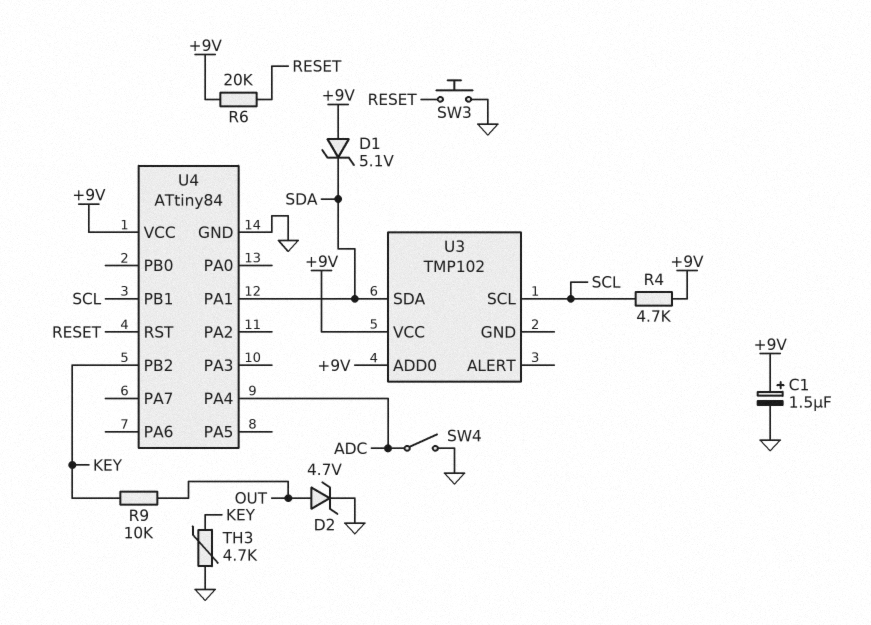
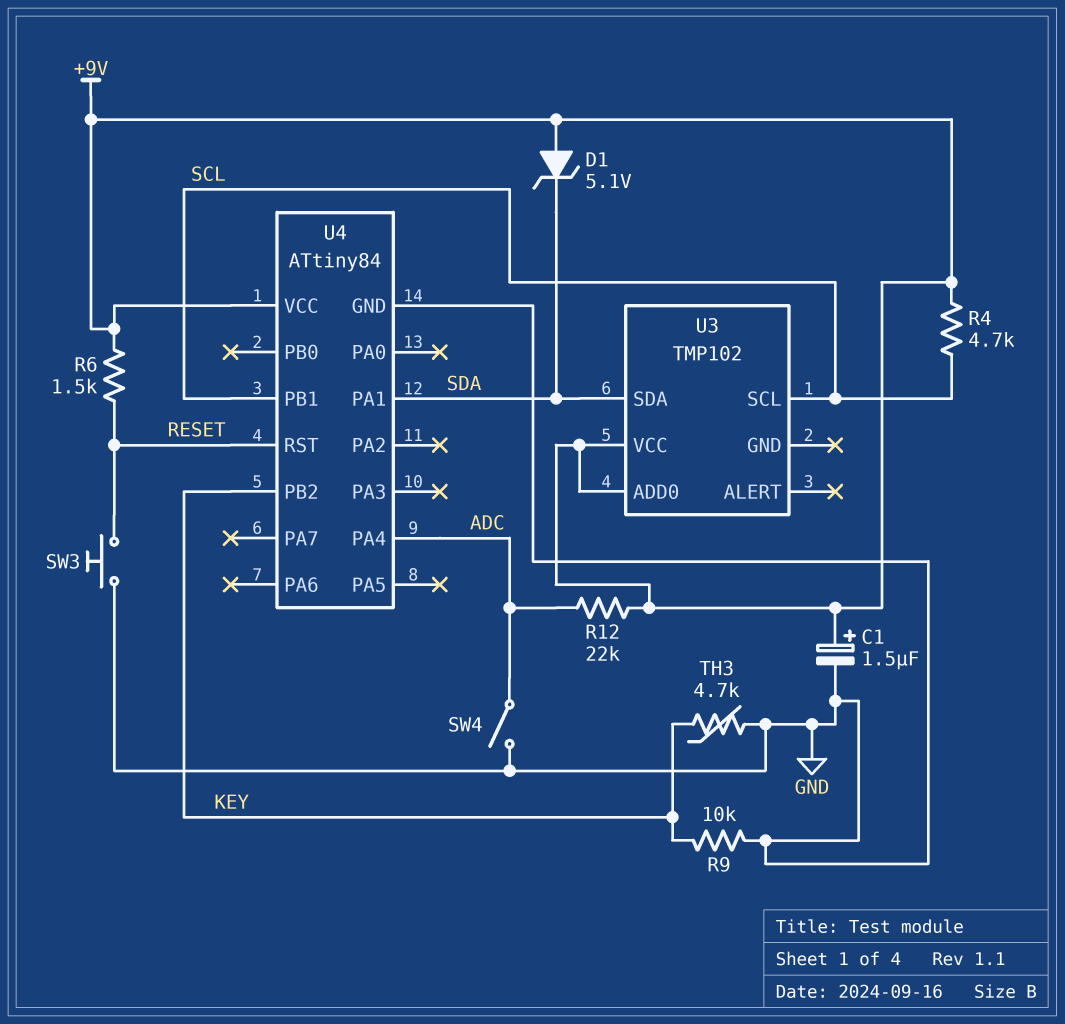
D2: zener 4.7V (A OUT, K GND) -> none
R6: 20k (+9V, RESET) -> 1.5k (+9V, RESET)
R9: 10k (KEY, OUT) -> 10k (GND, KEY)
R12: none -> 22k (+9V, ADC)

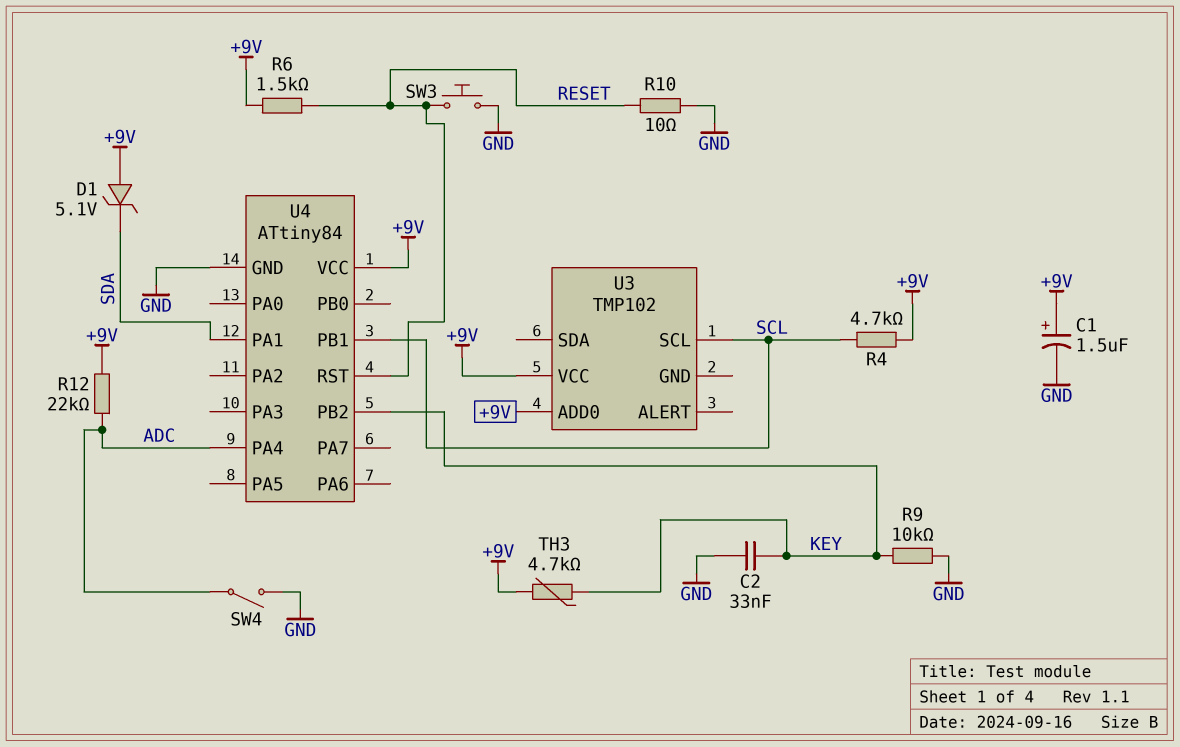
C2: none -> 33nF (GND, KEY)
R10: none -> 10 (GND, RESET)
TH3: 4.7k (GND, KEY) -> 4.7k (+9V, KEY)
U3 pin SDA: SDA -> none

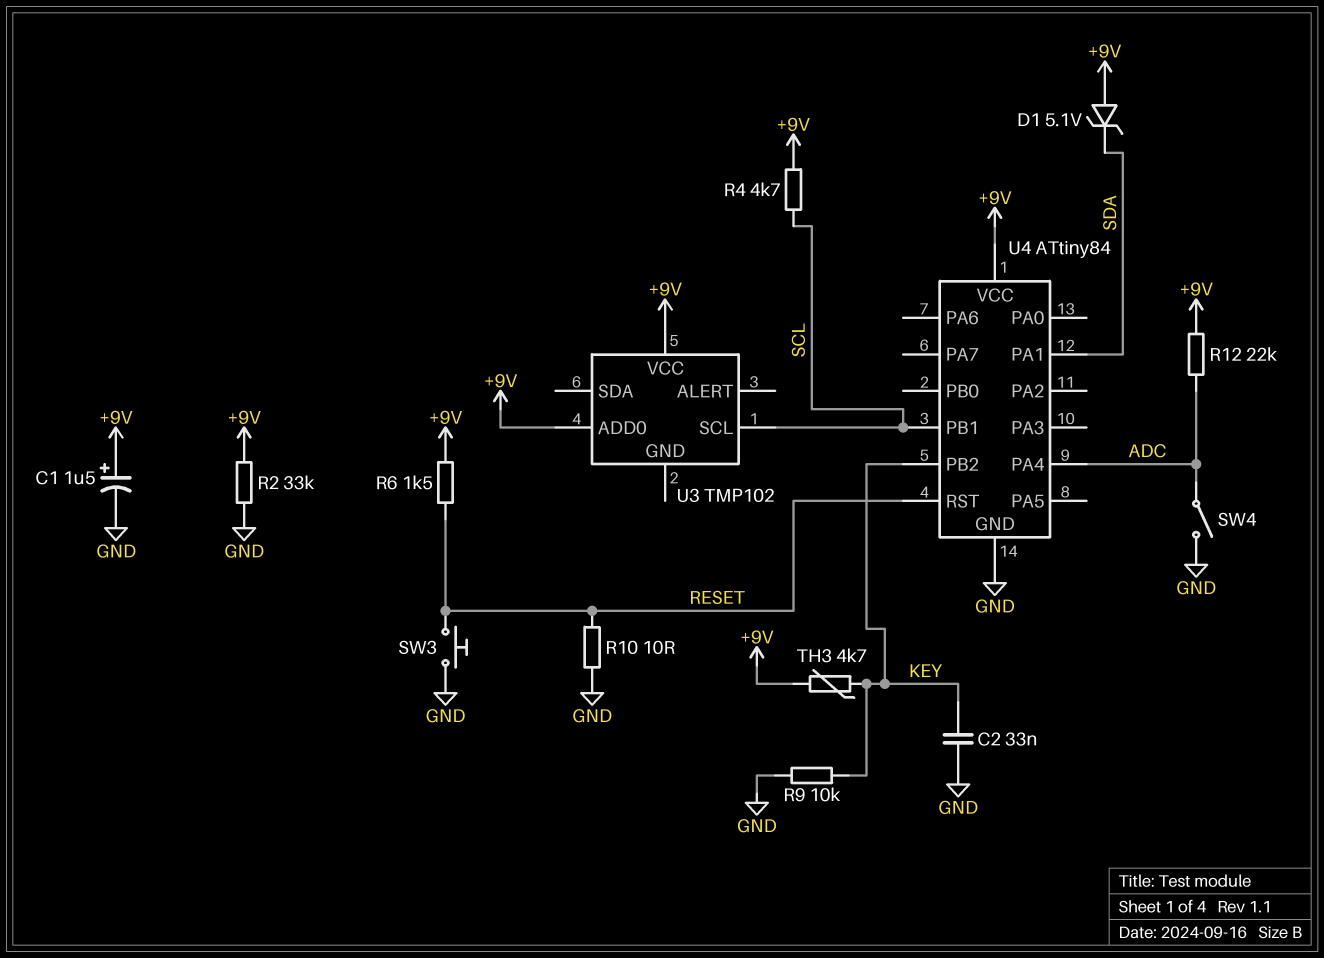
R2: none -> 33k (+9V, GND)

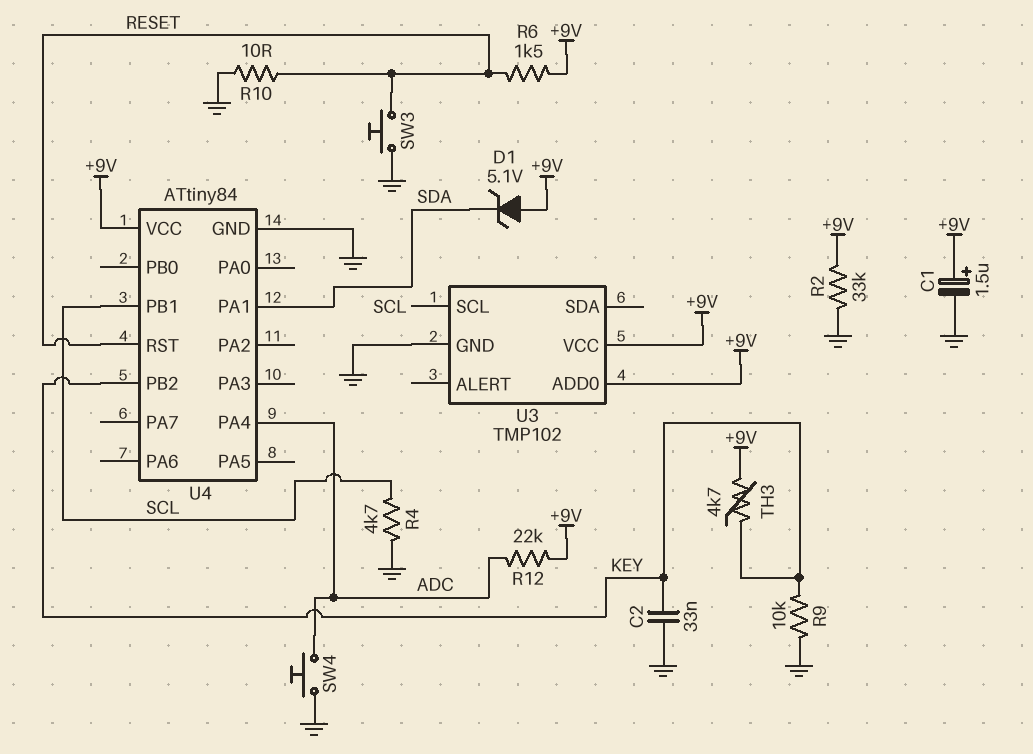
R4: 4.7k (+9V, SCL) -> 4.7k (GND, SCL)
SW4: switch (ADC, GND) -> button (ADC, GND)
U3 pin GND: none -> GND

